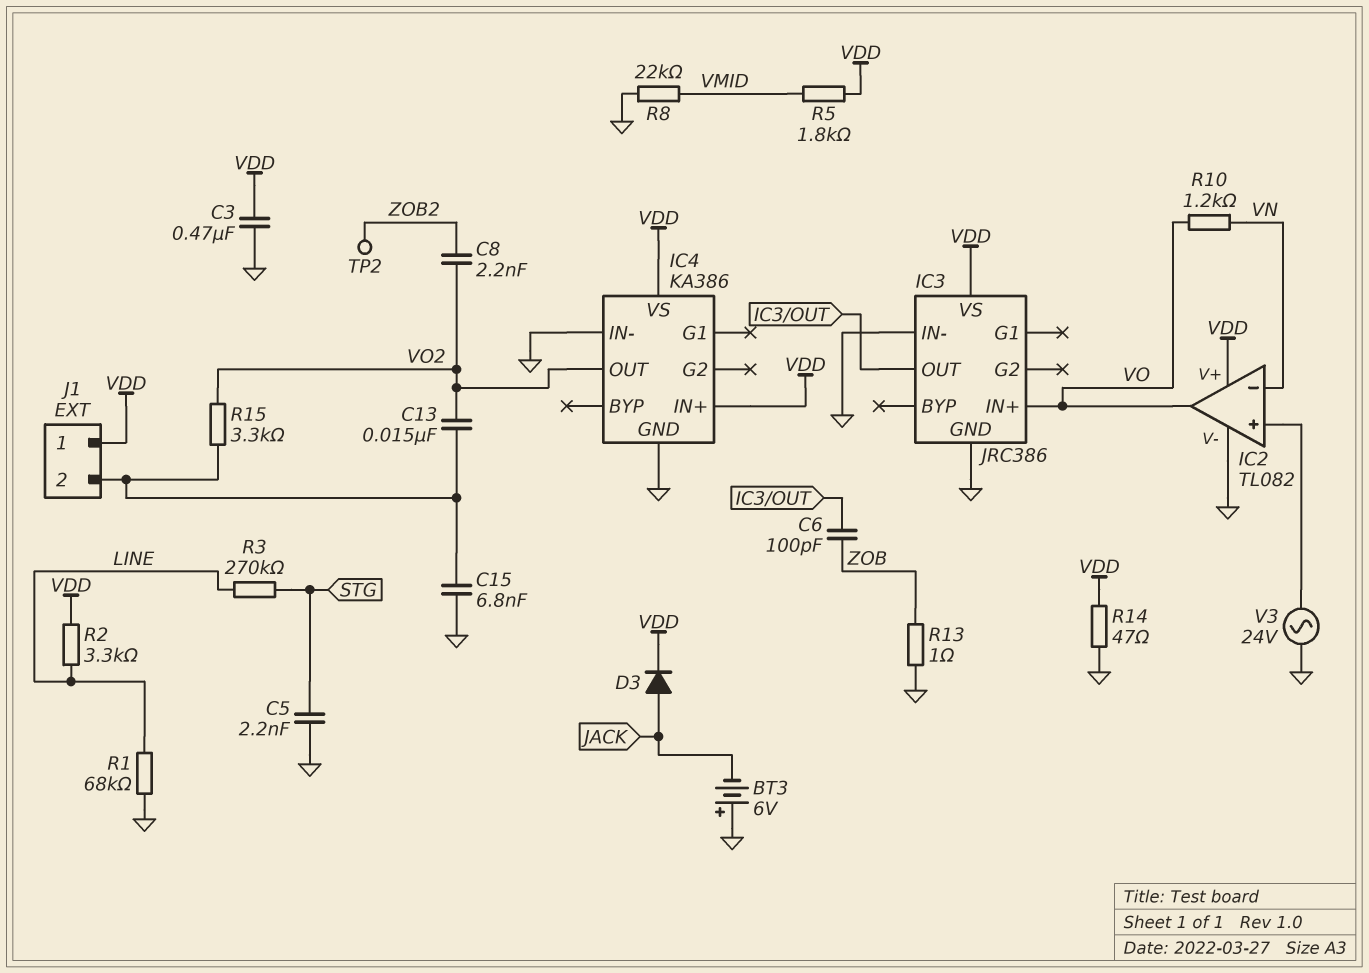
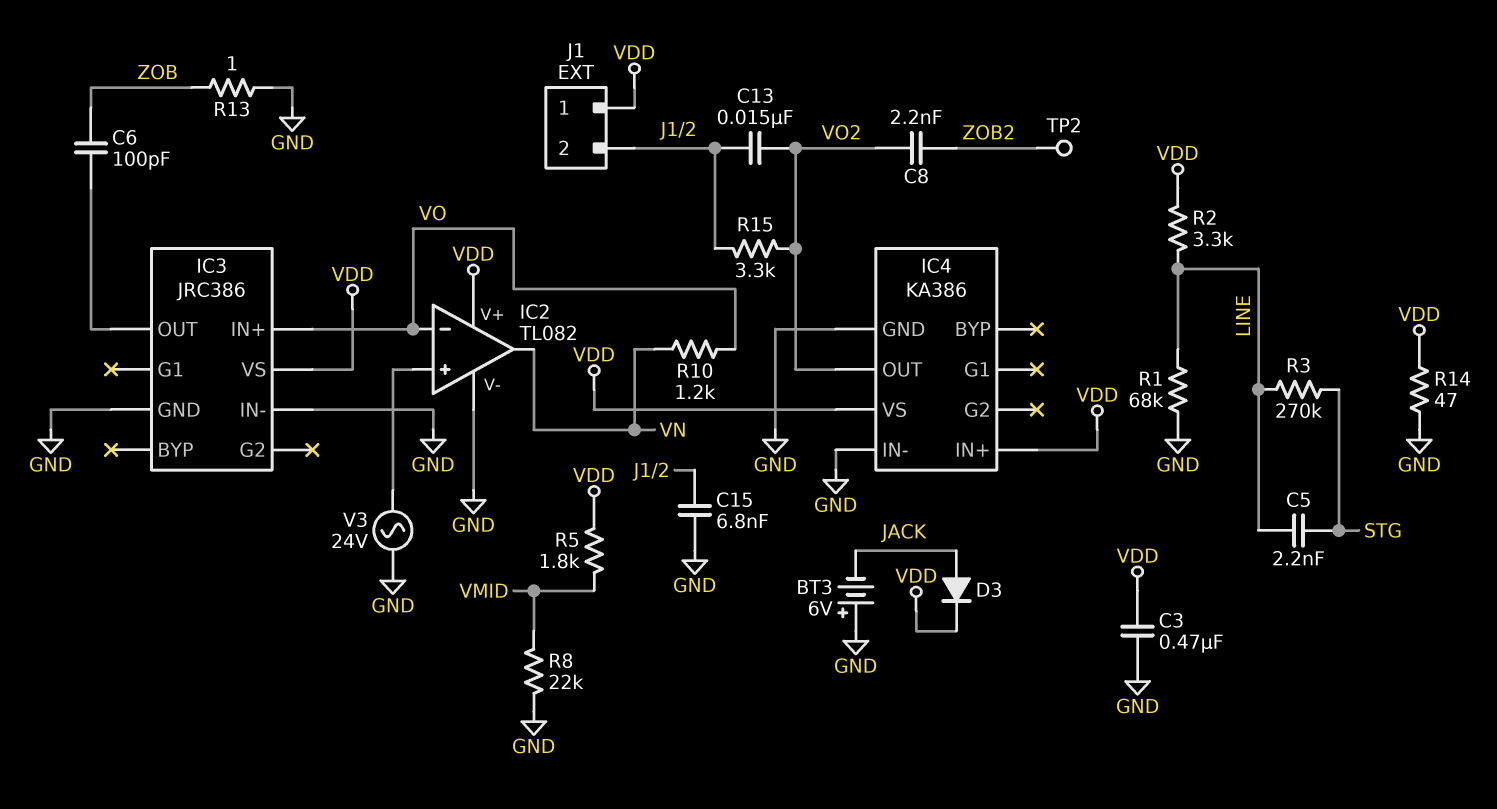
C5: 2.2nF (GND, STG) -> 2.2nF (LINE, STG)
IC2 pin in-: VN -> VO
IC2 pin out: VO -> VN

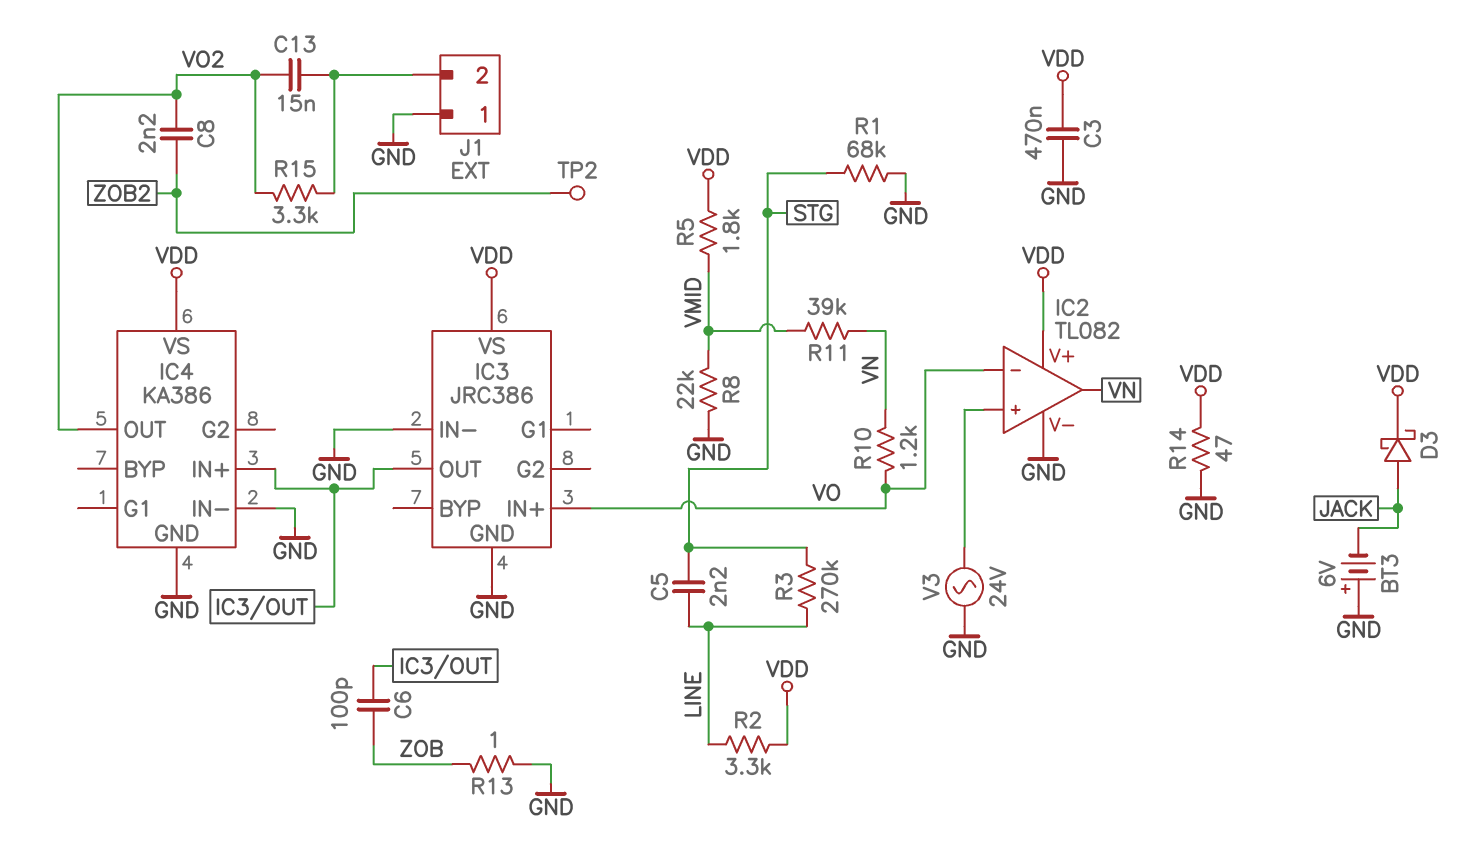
C15: 6.8nF (GND, J1/2) -> none
D3: diode (A JACK, K VDD) -> schottky (A JACK, K VDD)
IC4 pin IN+: VDD -> IC3/OUT
J1 pin 1: VDD -> GND
R1: 68k (GND, LINE) -> 68k (GND, STG)
R11: none -> 39k (VMID, VN)

